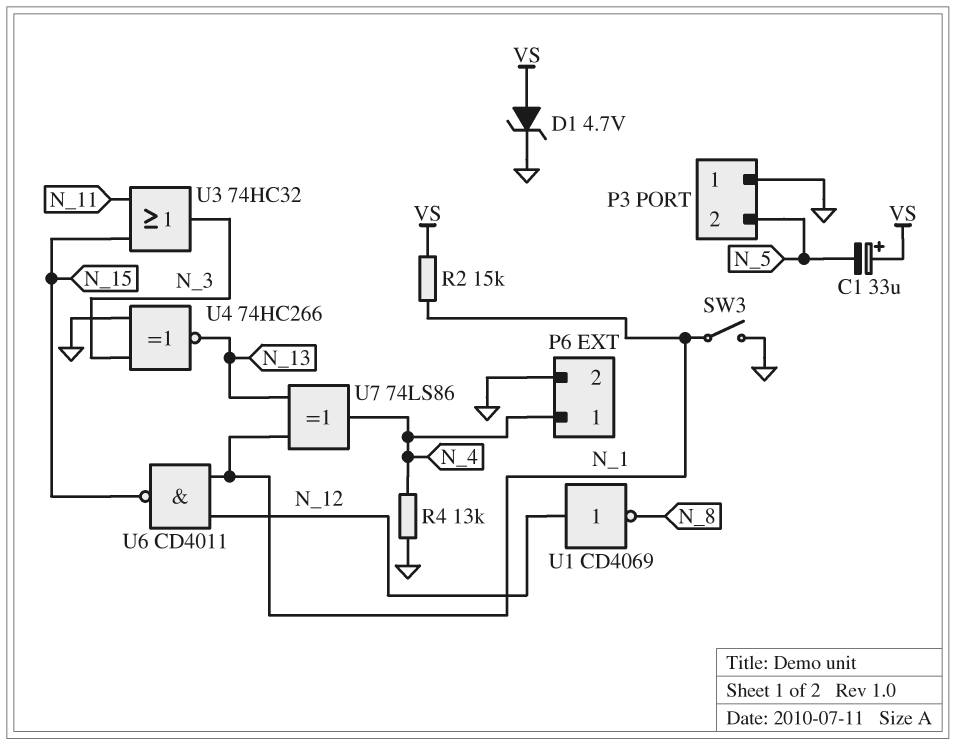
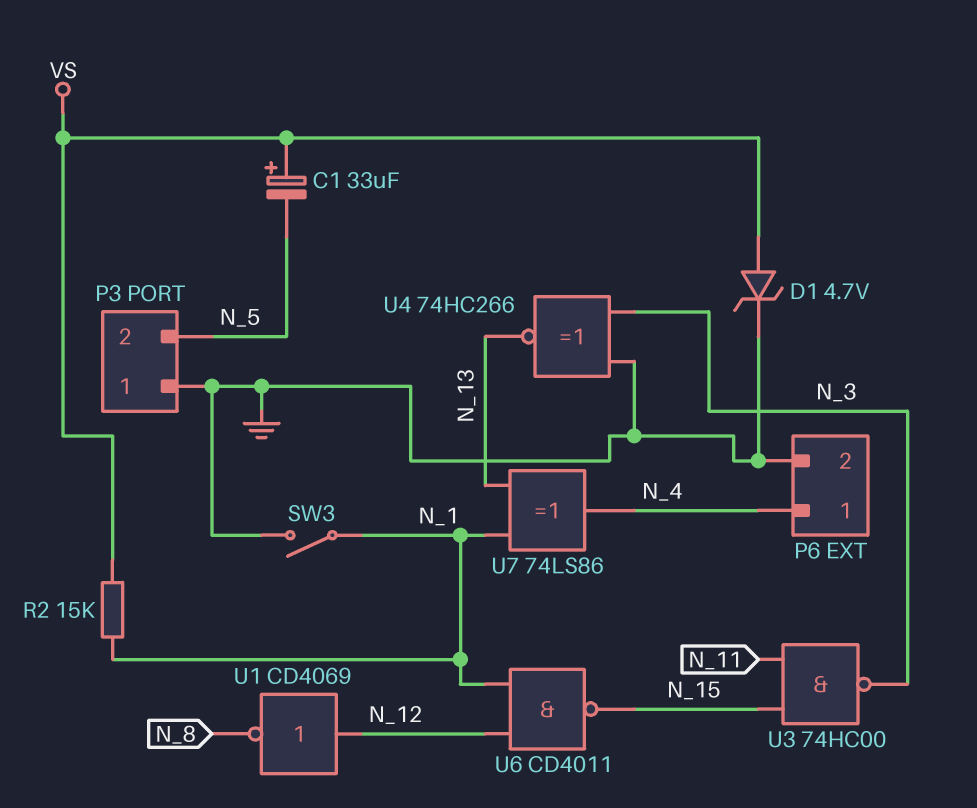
R4: 13k (GND, N_4) -> none
U3: OR 74HC32 (in N_11, in N_15, out N_3) -> NAND 74HC00 (in N_11, in N_15, out N_3)

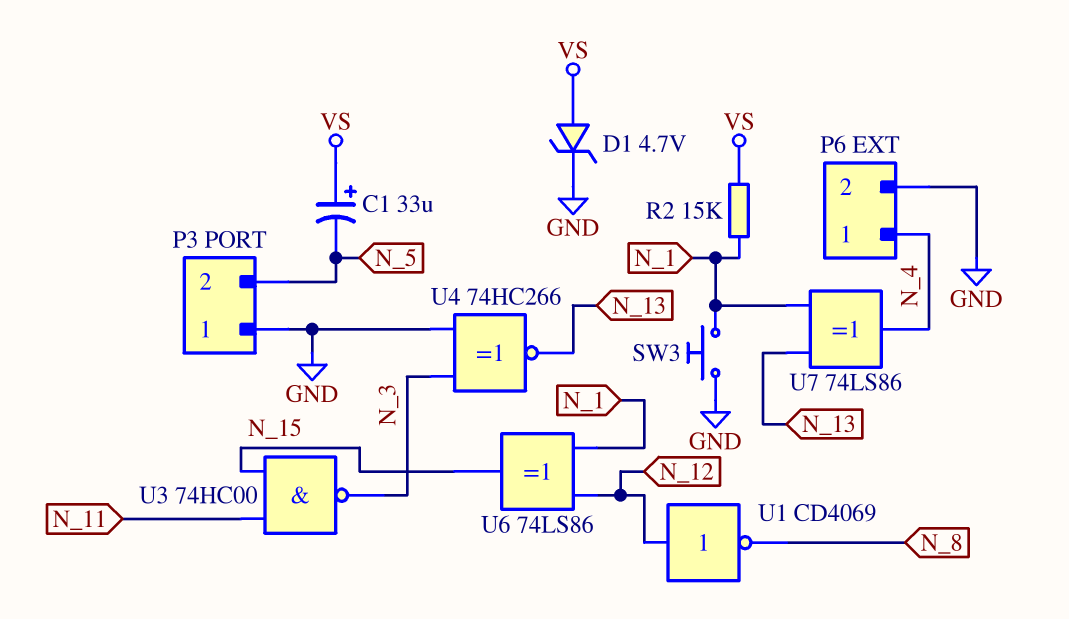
SW3: switch (GND, N_1) -> button (GND, N_1)
U6: NAND CD4011 (in N_1, in N_12, out N_15) -> XOR 74LS86 (in N_1, in N_12, out N_15)

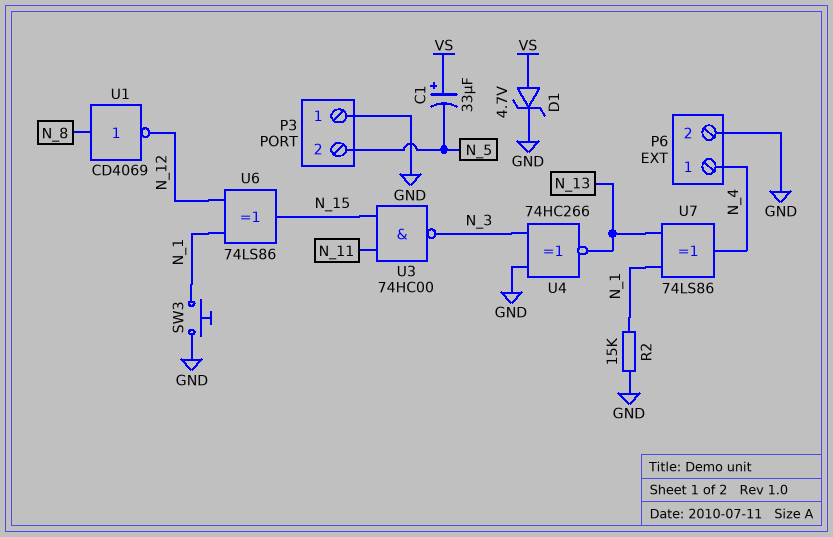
R2: 15k (N_1, VS) -> 15k (GND, N_1)
U1: NOT CD4069 (in N_12, out N_8) -> NOT CD4069 (in N_8, out N_12)

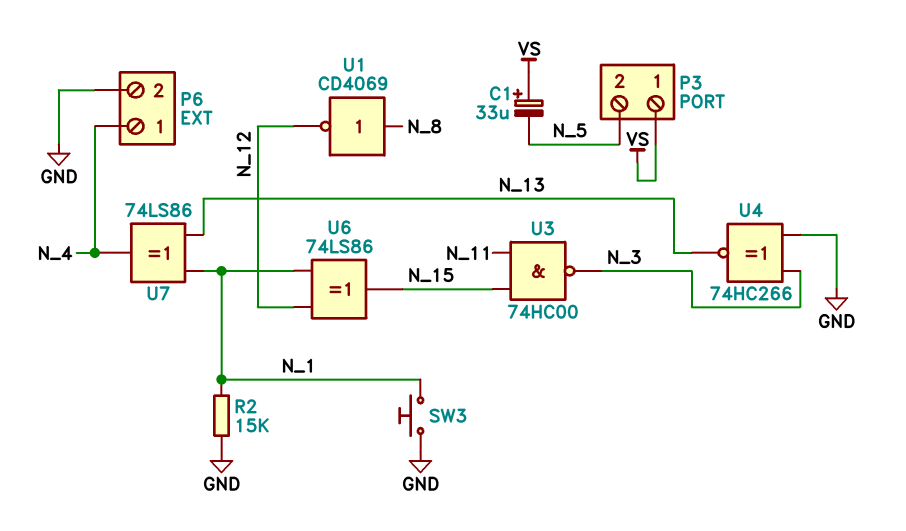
D1: zener 4.7V (A VS, K GND) -> none
P3 pin 1: GND -> VS

